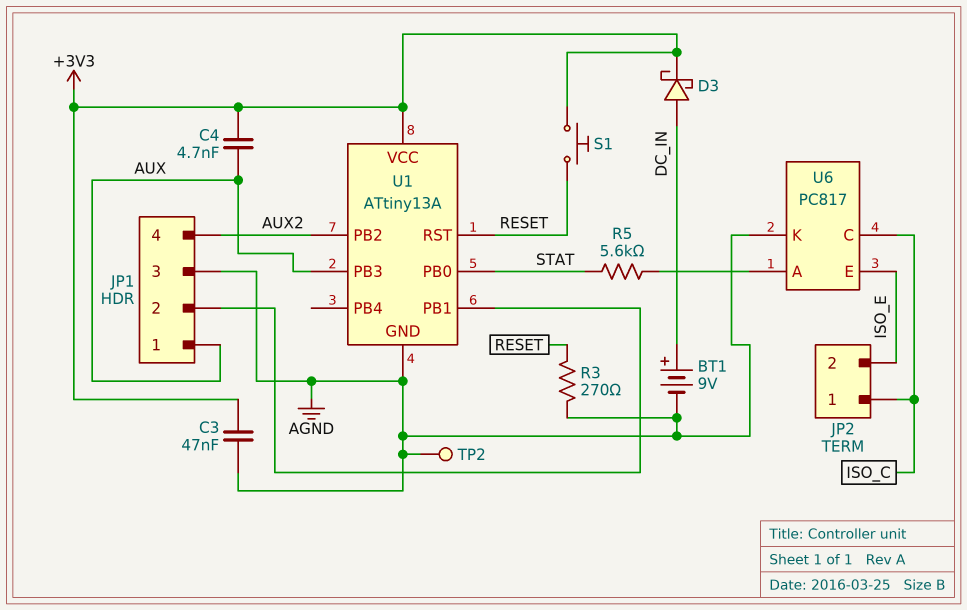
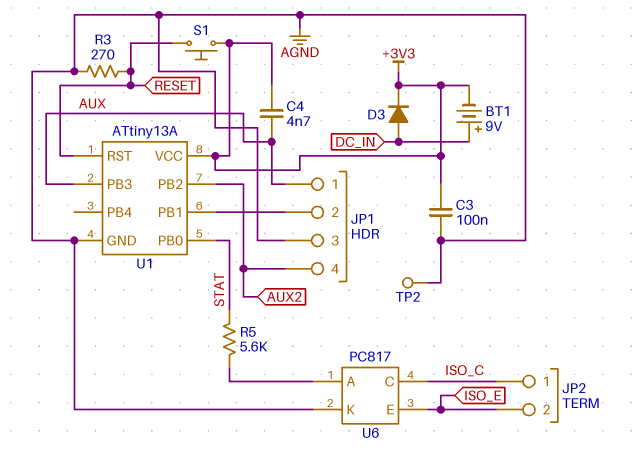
BT1: 9V (plus DC_IN, minus AGND) -> 9V (plus DC_IN, minus +3V3)
C3: 47nF (+3V3, AGND) -> 100nF (+3V3, AGND)
D3: schottky (A DC_IN, K +3V3) -> diode (A DC_IN, K +3V3)

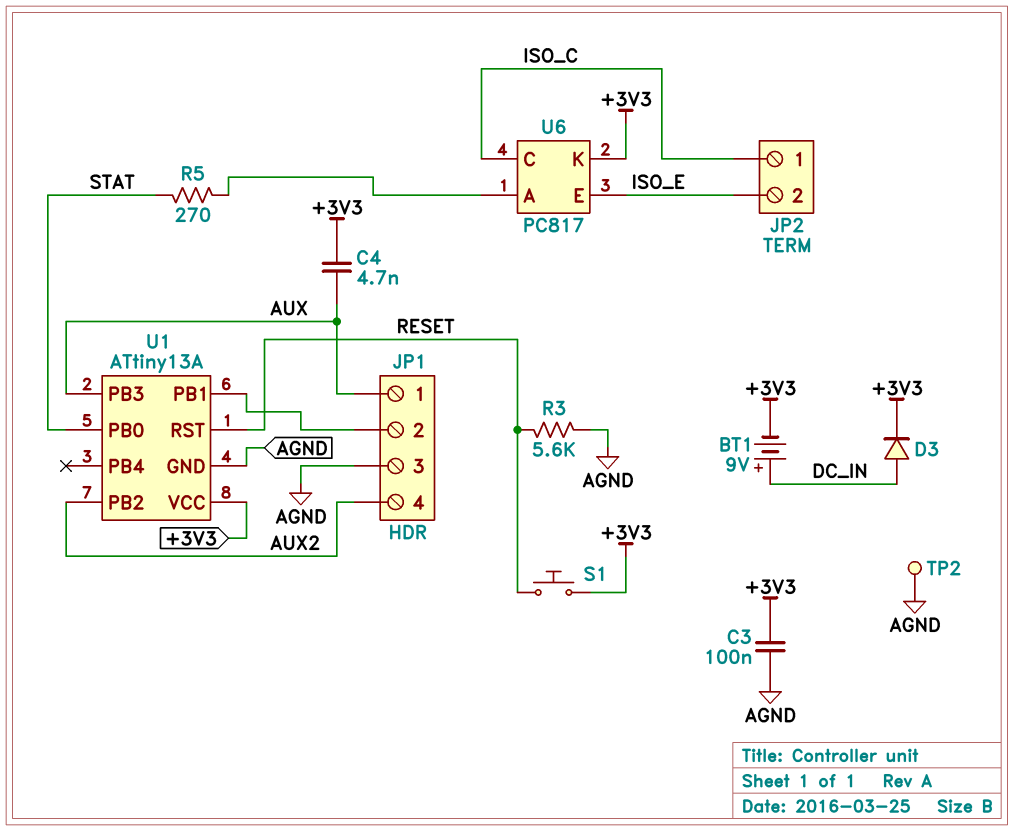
R3: 270 (AGND, RESET) -> 5.6k (AGND, RESET)
R5: 5.6k (STAT, U6/A) -> 270 (STAT, U6/A)
U6 pin K: AGND -> +3V3

